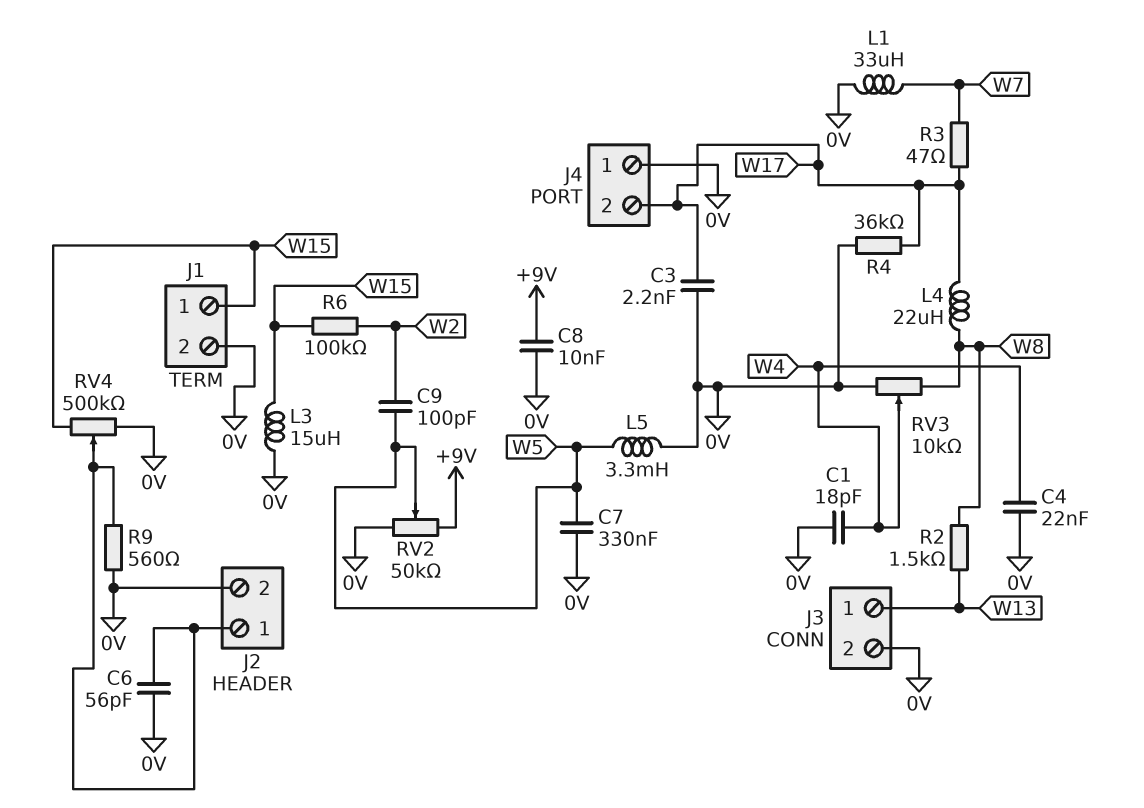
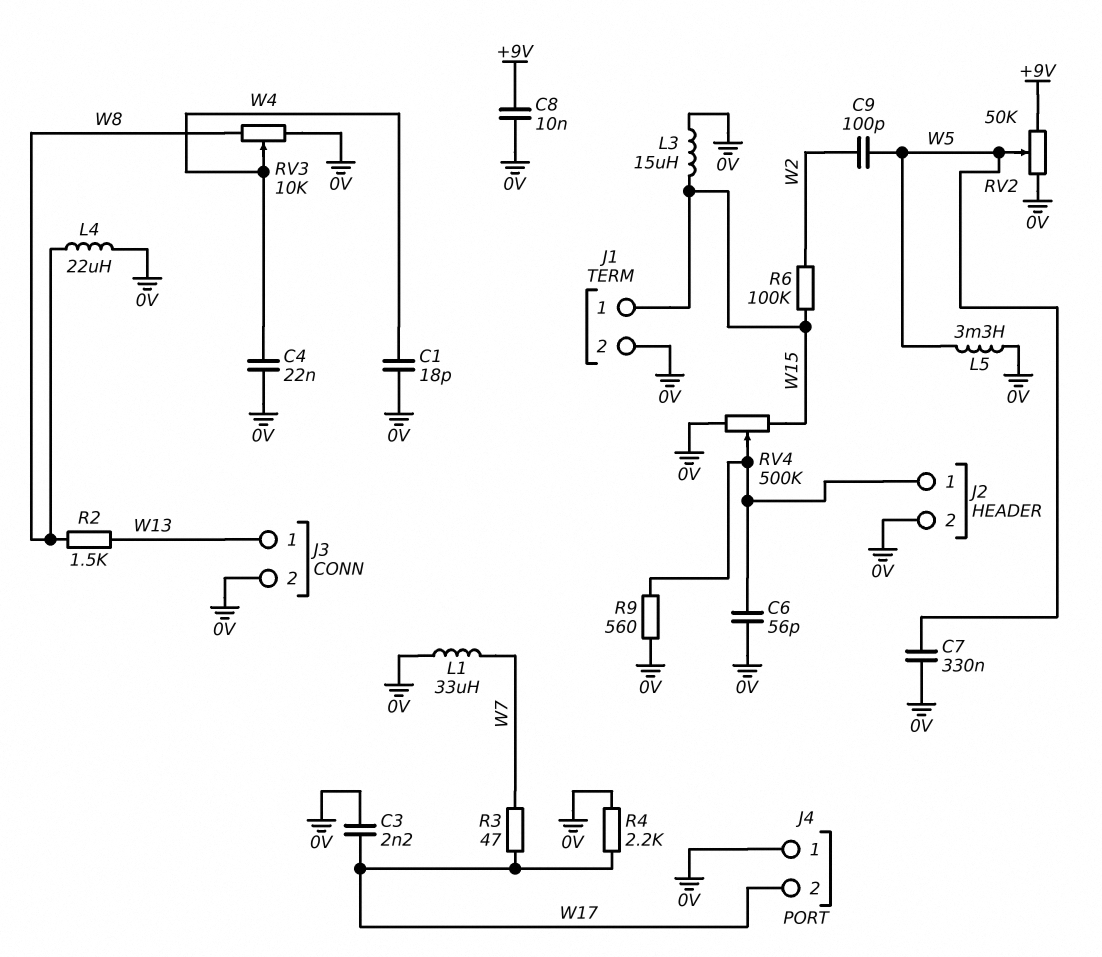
L4: 22uH (W8, W17) -> 22uH (0V, W8)
R4: 36k (0V, W17) -> 2.2k (0V, W17)

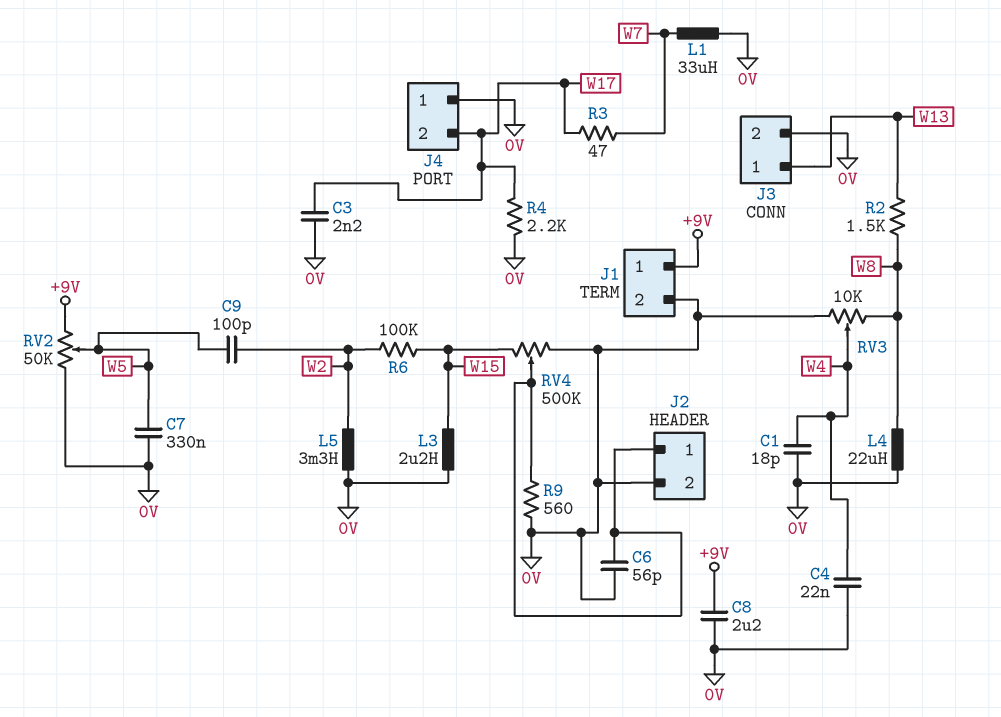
C8: 10nF (+9V, 0V) -> 2.2uF (+9V, 0V)
J1 pin 1: W15 -> +9V
L3: 15uH (0V, W15) -> 2.2uH (0V, W15)
L5: 3.3mH (0V, W5) -> 3.3mH (0V, W2)

